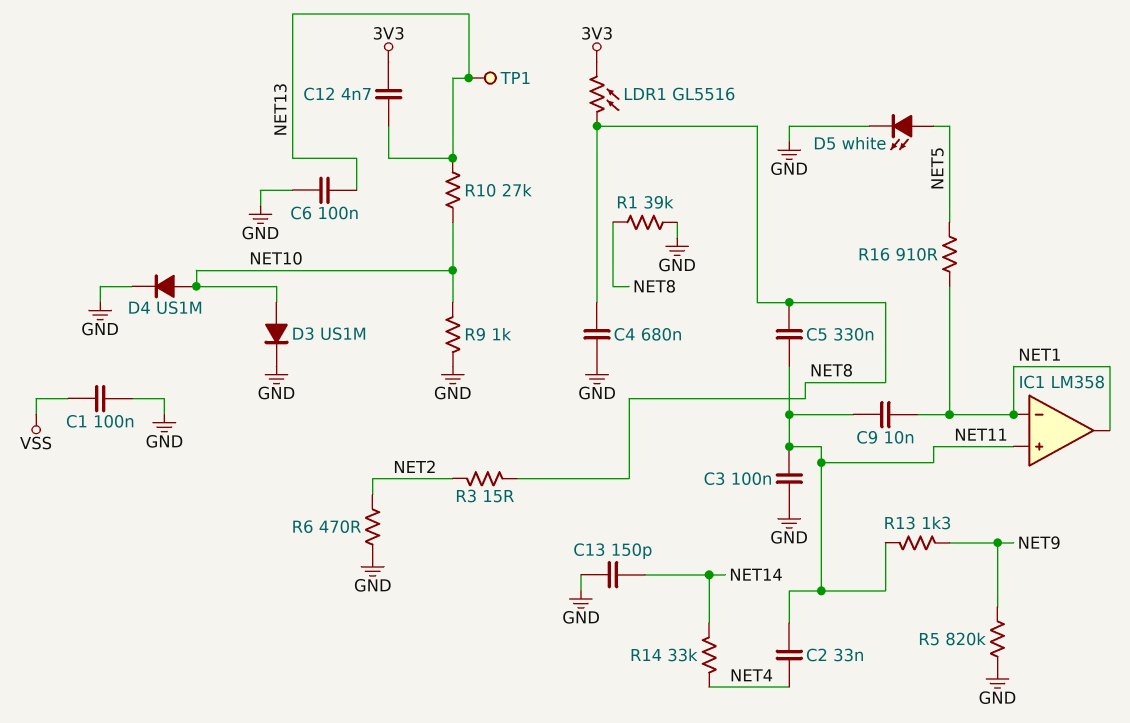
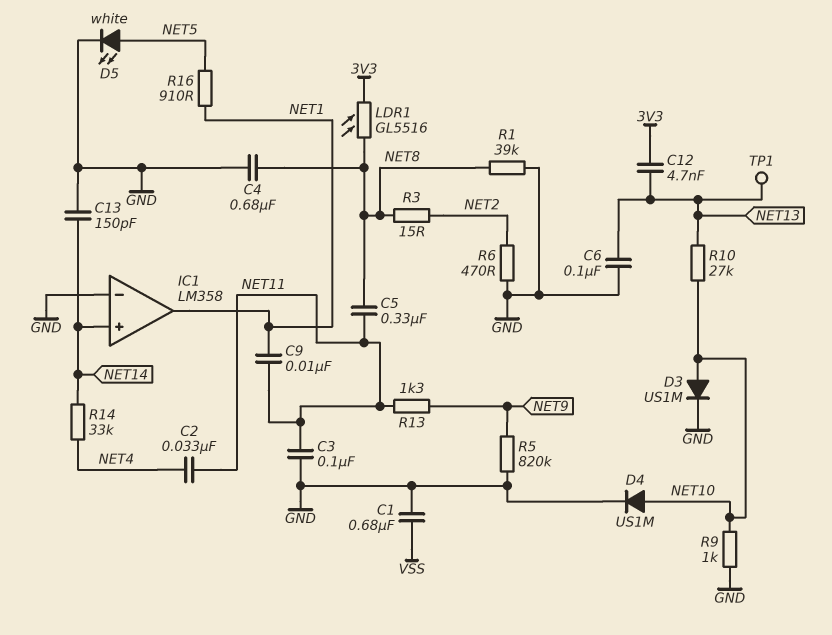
C1: 100nF (GND, VSS) -> 680nF (GND, VSS)
IC1 pin in+: NET11 -> NET14
IC1 pin in-: NET1 -> GND

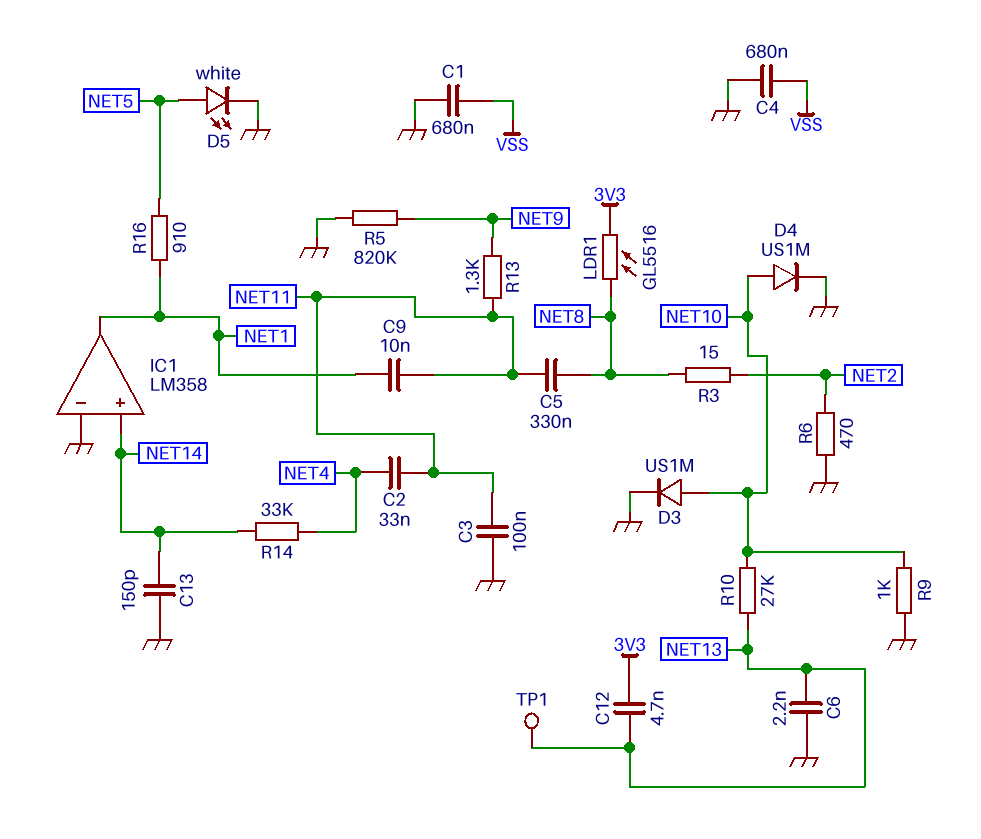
C4: 680nF (GND, NET8) -> 680nF (GND, VSS)
C6: 100nF (GND, NET13) -> 2.2nF (GND, NET13)
R1: 39k (GND, NET8) -> none

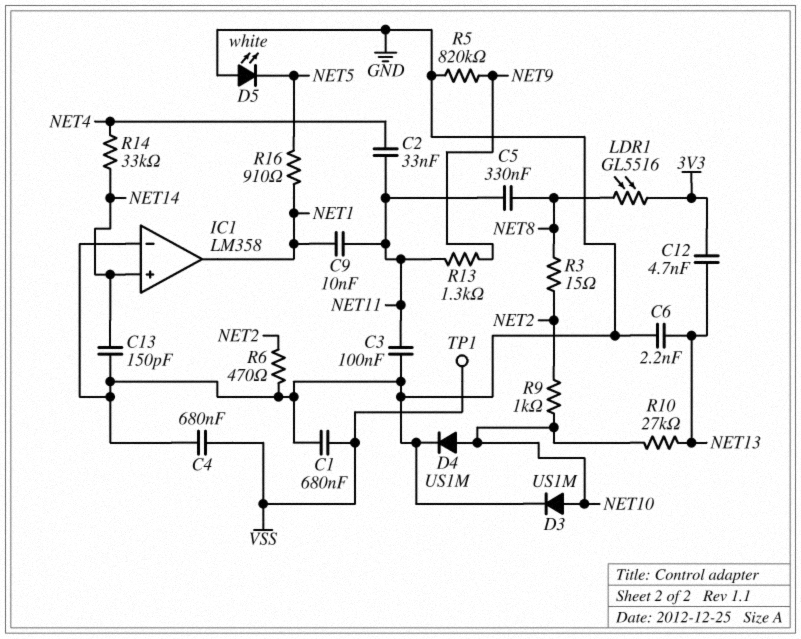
D5: LED white (A NET5, K GND) -> LED white (A GND, K NET5)
R9: 1k (GND, NET10) -> 1k (NET2, NET10)
TP1: test point (NET13) -> test point (VSS)

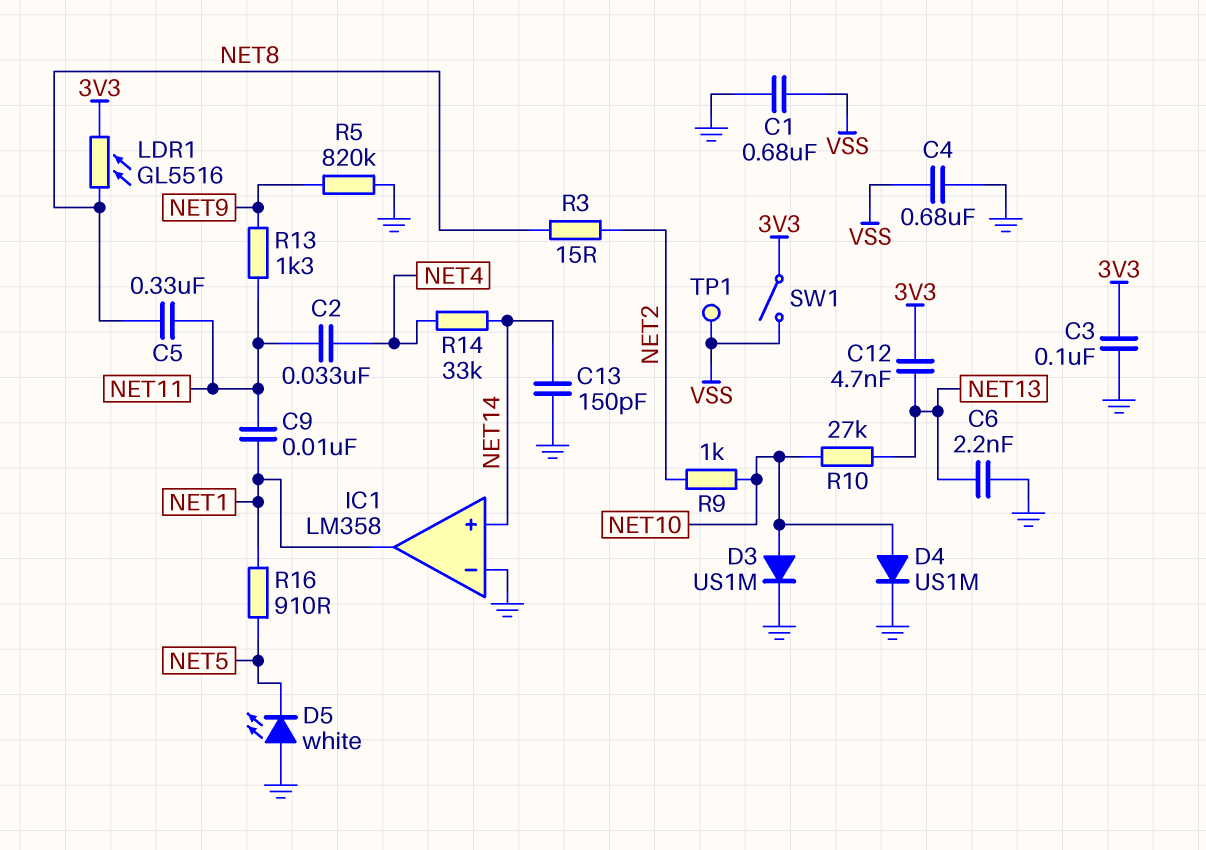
C3: 100nF (GND, NET11) -> 100nF (3V3, GND)
R6: 470 (GND, NET2) -> none
SW1: none -> switch (3V3, VSS)

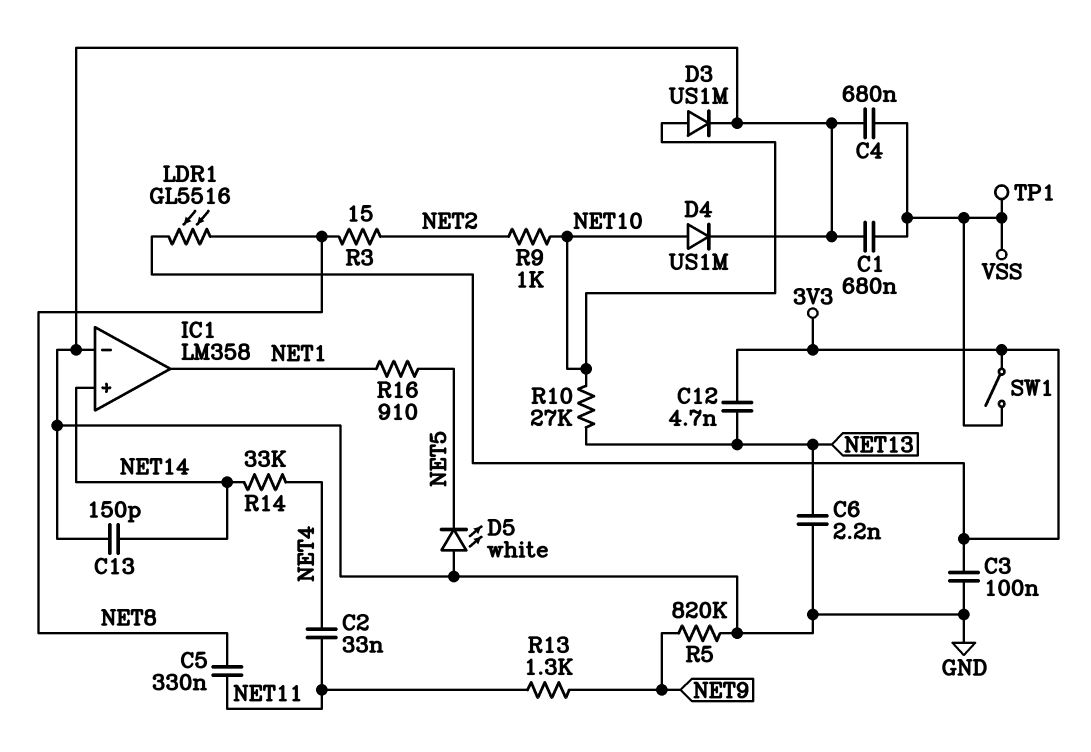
C9: 10nF (NET1, NET11) -> none

